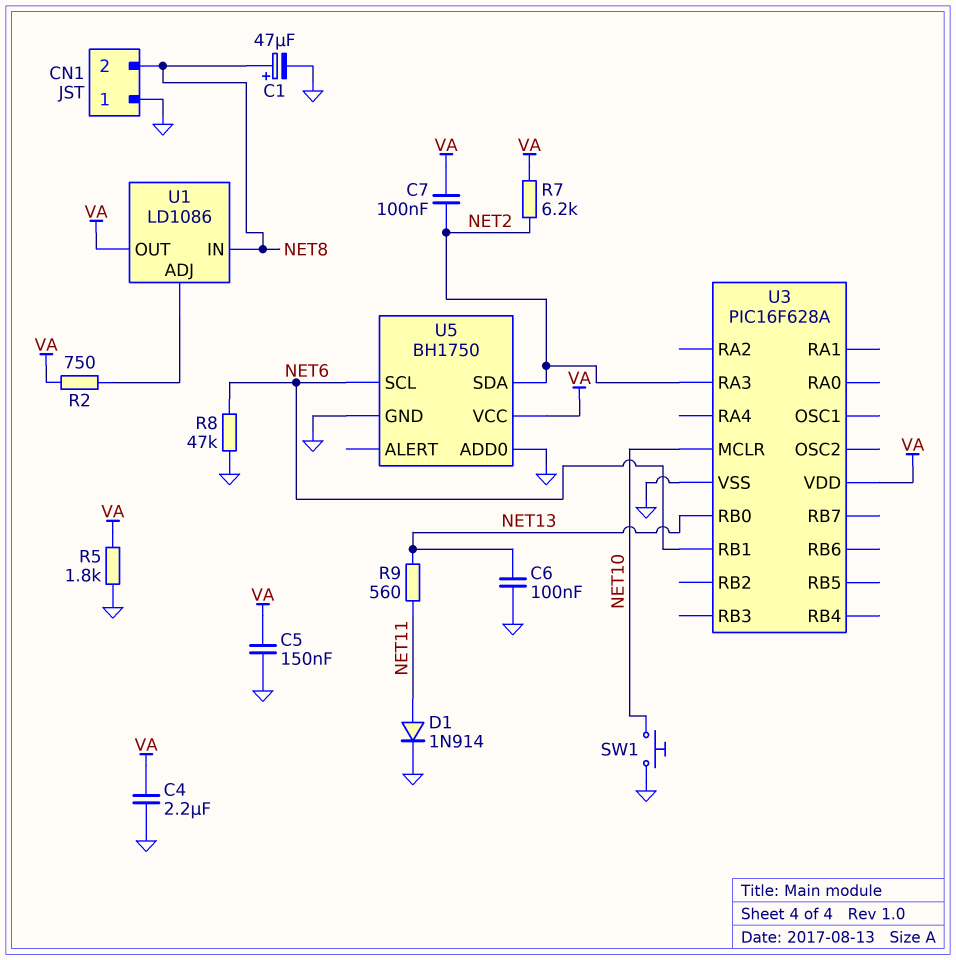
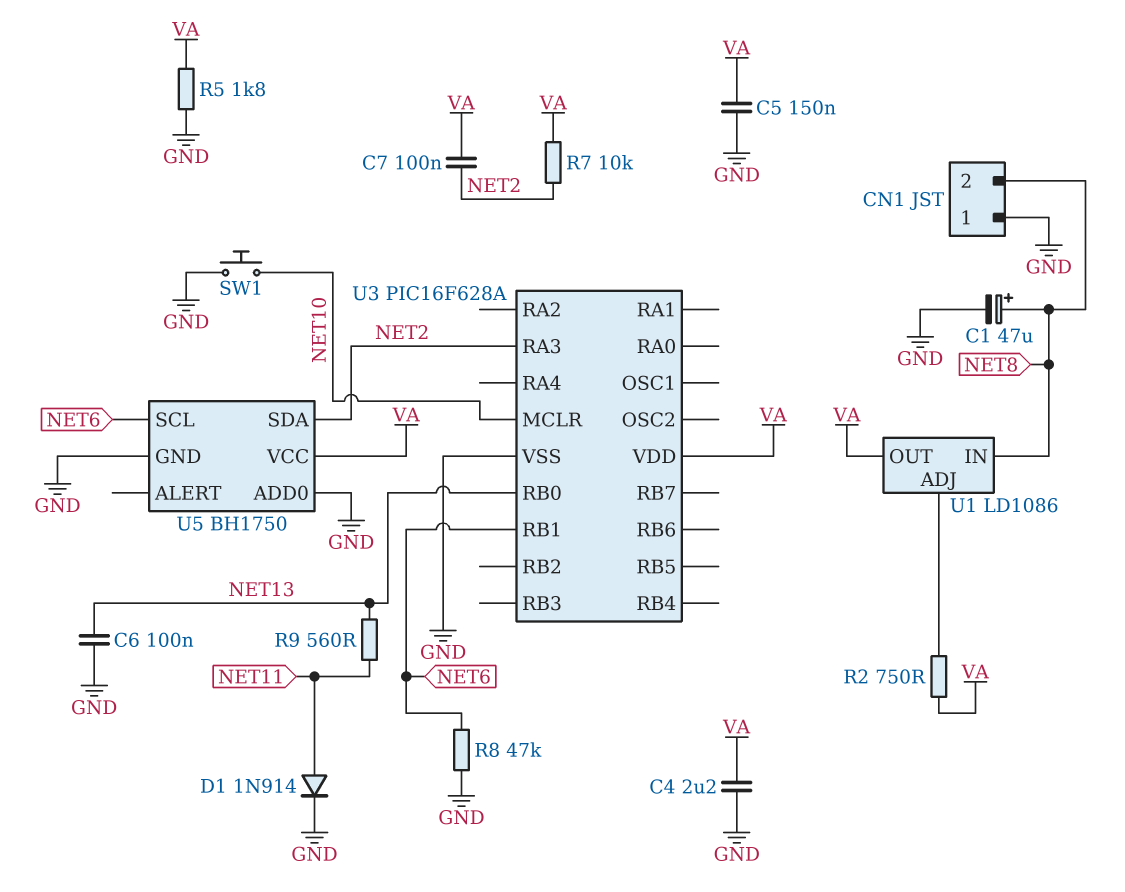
R7: 6.2k (NET2, VA) -> 10k (NET2, VA)

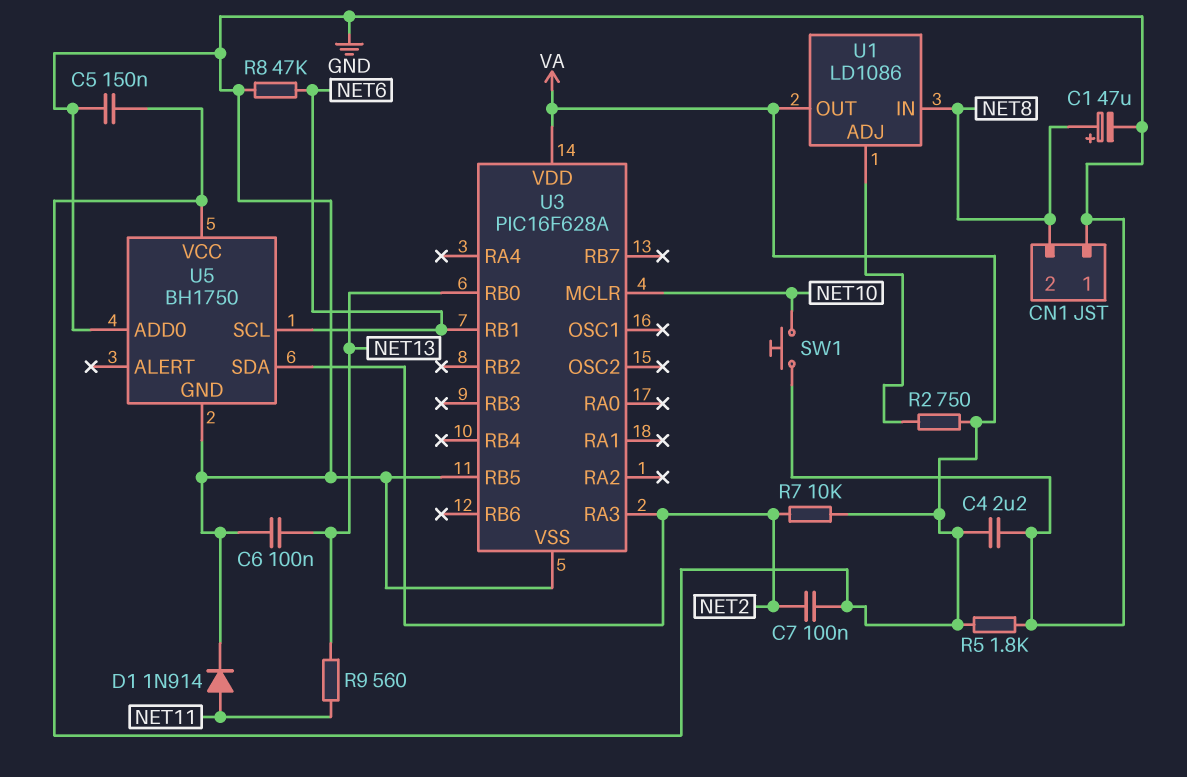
U3 pin RB5: none -> GND

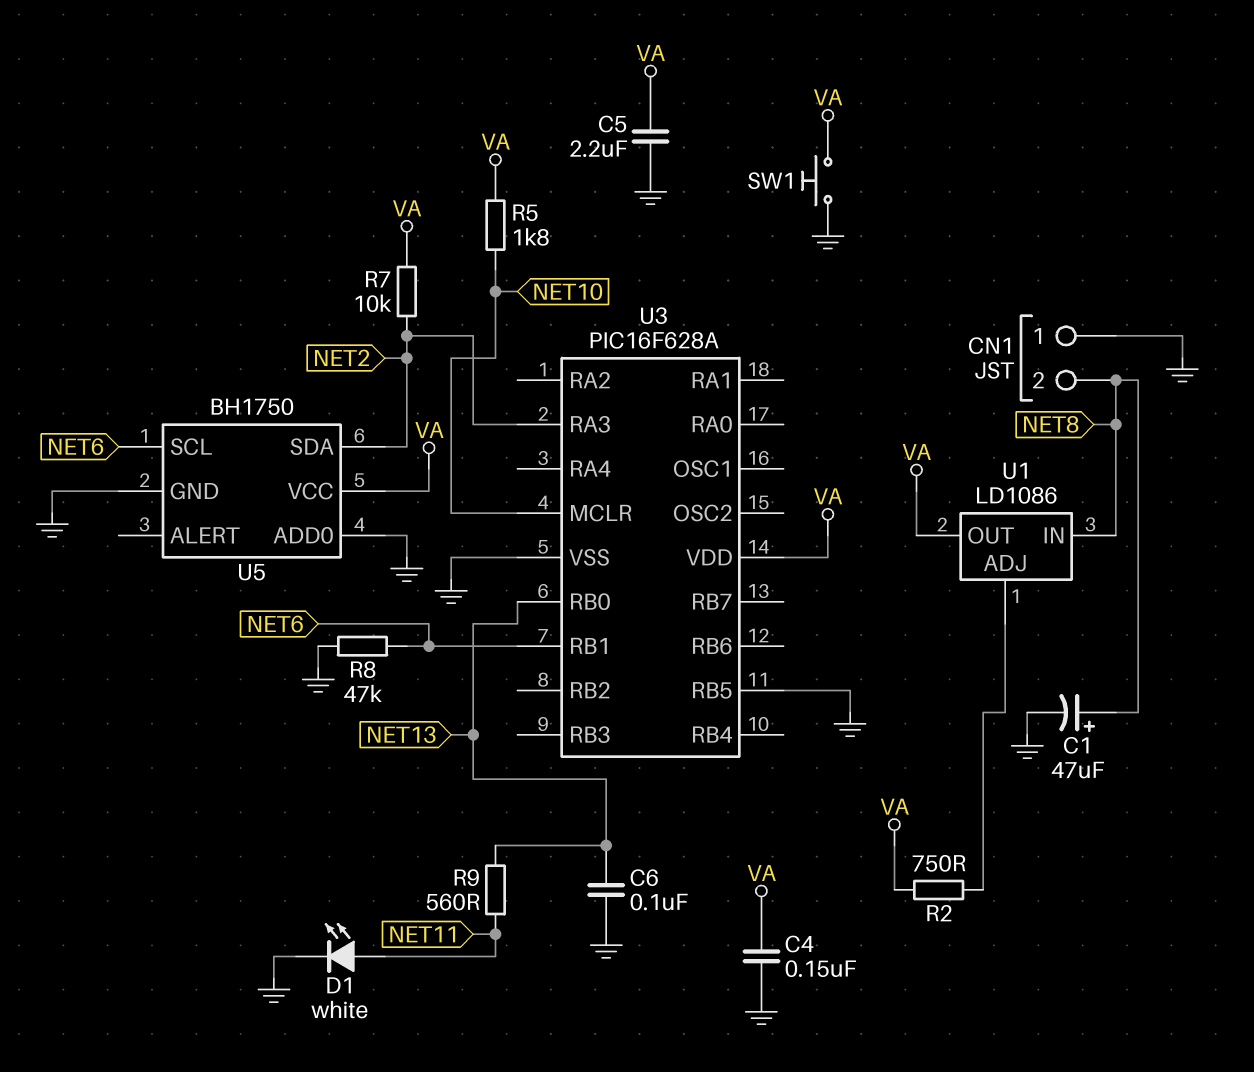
C4: 2.2uF (GND, VA) -> 150nF (GND, VA)
C5: 150nF (GND, VA) -> 2.2uF (GND, VA)
C7: 100nF (NET2, VA) -> none
D1: diode 1N914 (A NET11, K GND) -> LED white (A NET11, K GND)
R5: 1.8k (GND, VA) -> 1.8k (NET10, VA)
SW1: button (GND, NET10) -> button (GND, VA)

